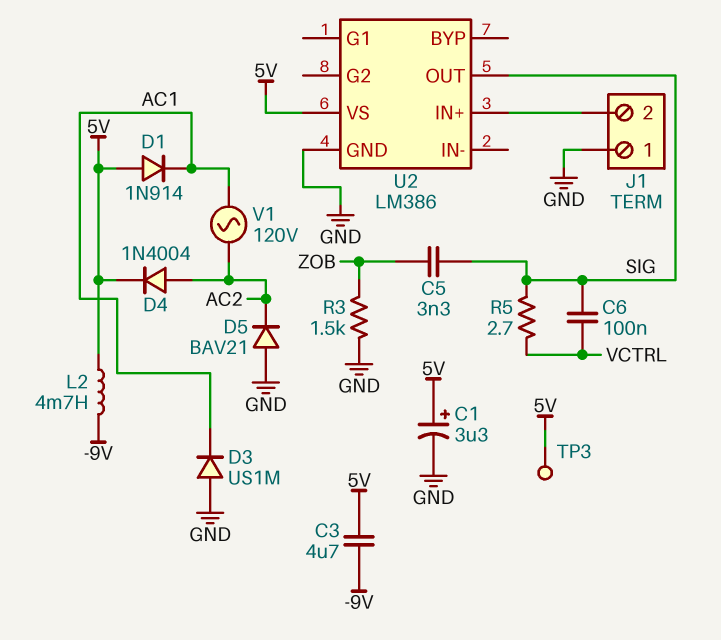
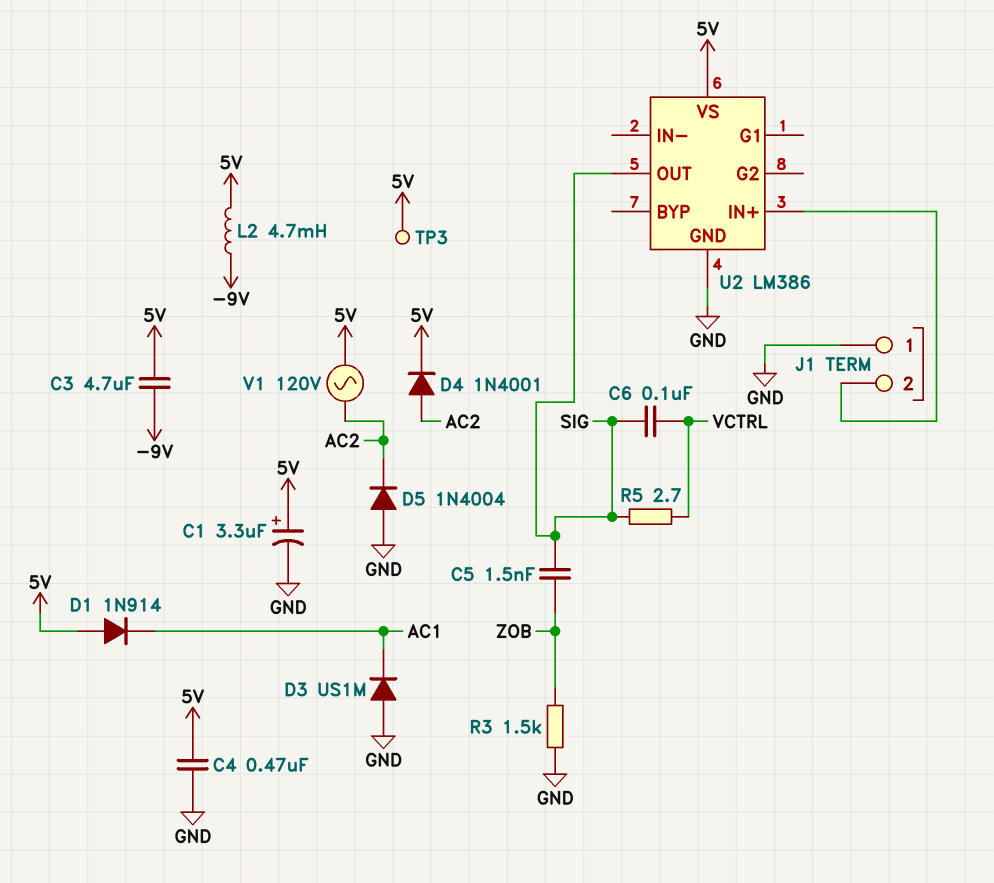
C4: none -> 470nF (5V, GND)
C5: 3.3nF (SIG, ZOB) -> 1.5nF (SIG, ZOB)
D4: diode 1N4004 (A AC2, K 5V) -> diode 1N4001 (A AC2, K 5V)
D5: diode BAV21 (A GND, K AC2) -> diode 1N4004 (A GND, K AC2)
V1: AC 120V (AC1, AC2) -> AC 120V (5V, AC2)

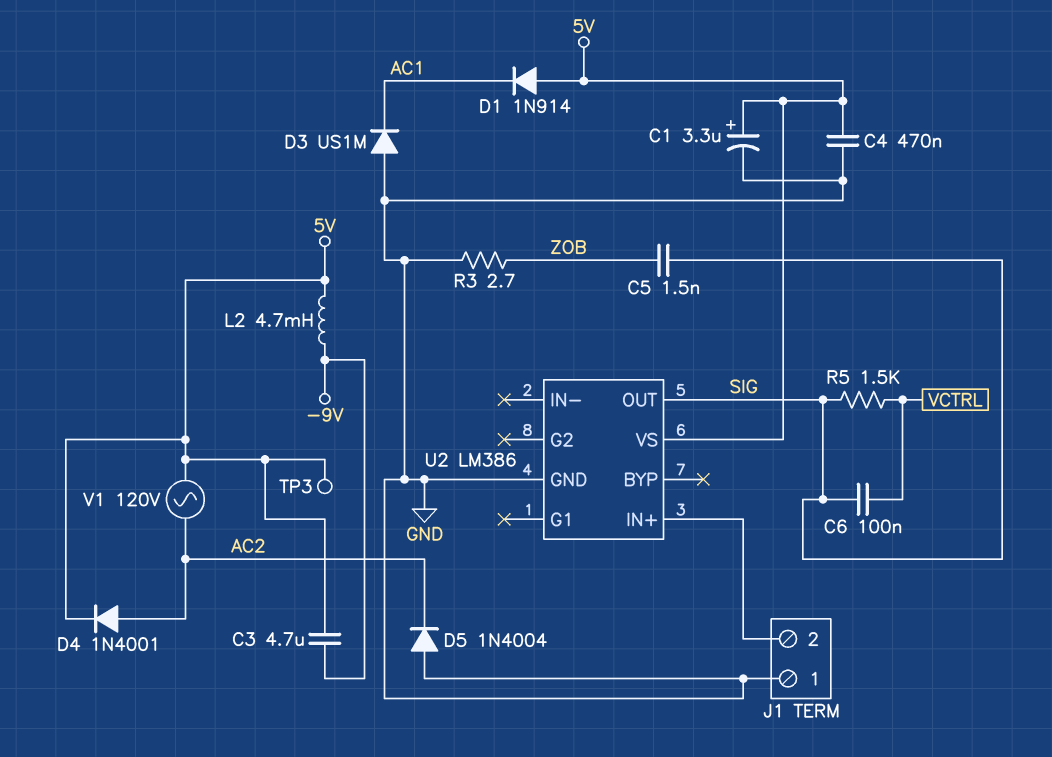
R3: 1.5k (GND, ZOB) -> 2.7 (GND, ZOB)
R5: 2.7 (SIG, VCTRL) -> 1.5k (SIG, VCTRL)

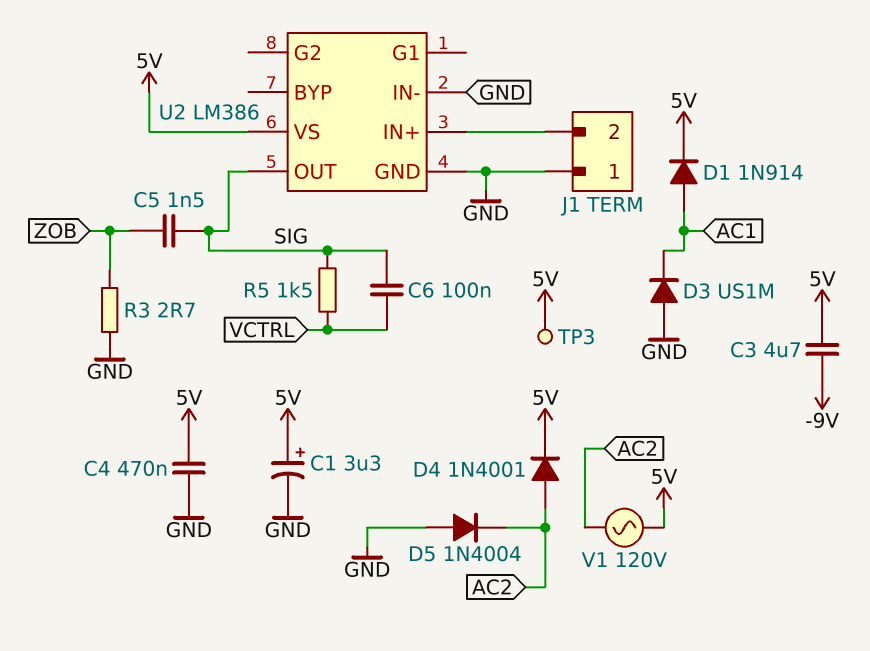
D1: diode 1N914 (A 5V, K AC1) -> diode 1N914 (A AC1, K 5V)
L2: 4.7mH (-9V, 5V) -> none
U2 pin IN-: none -> GND

